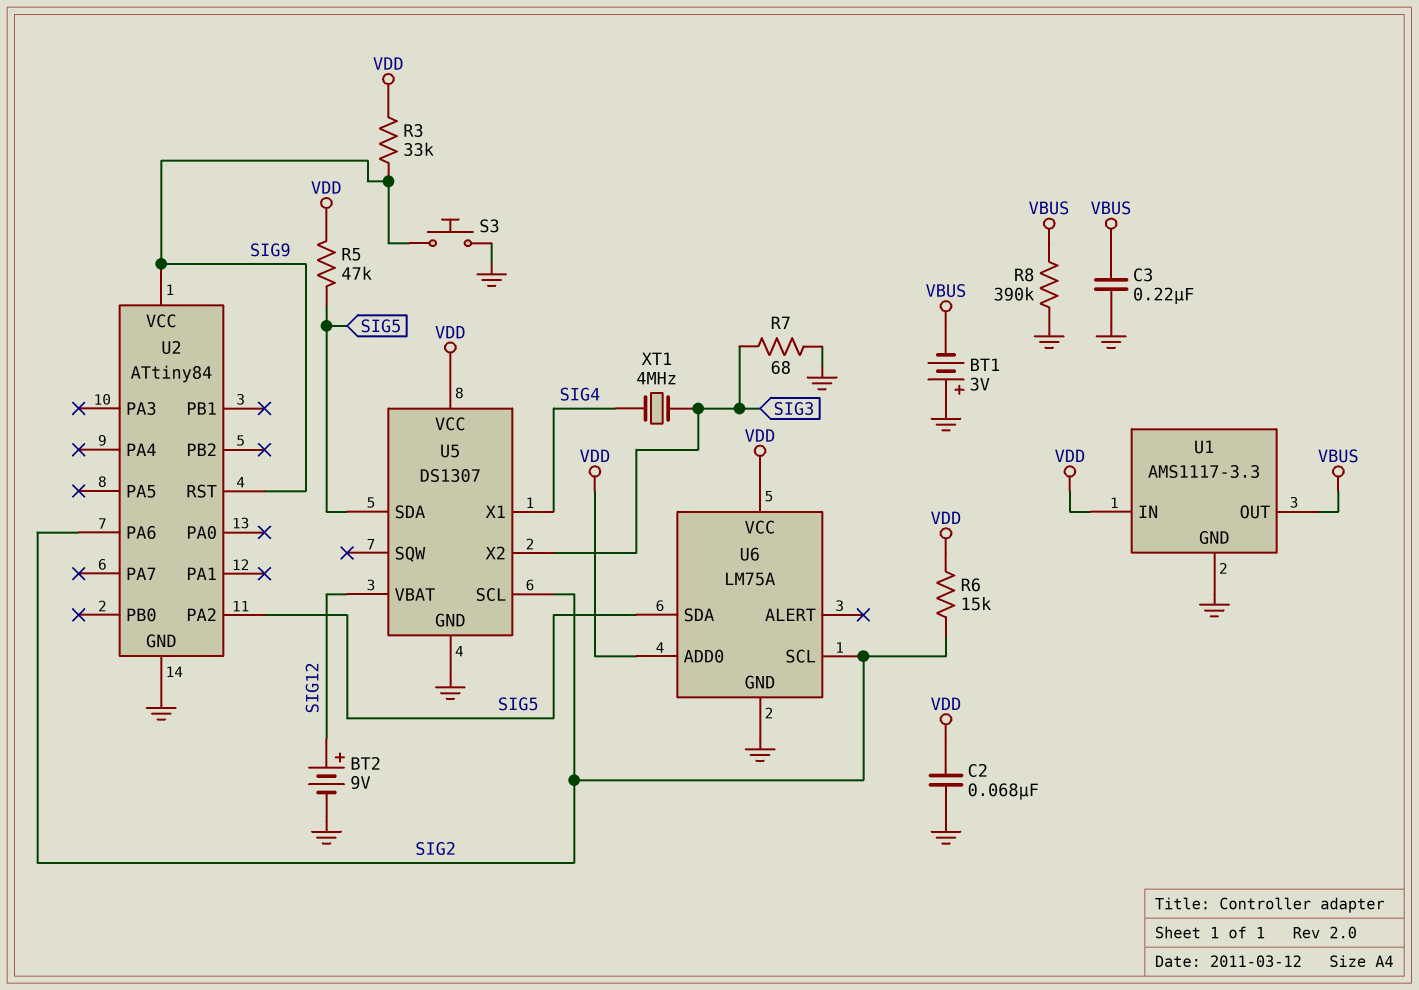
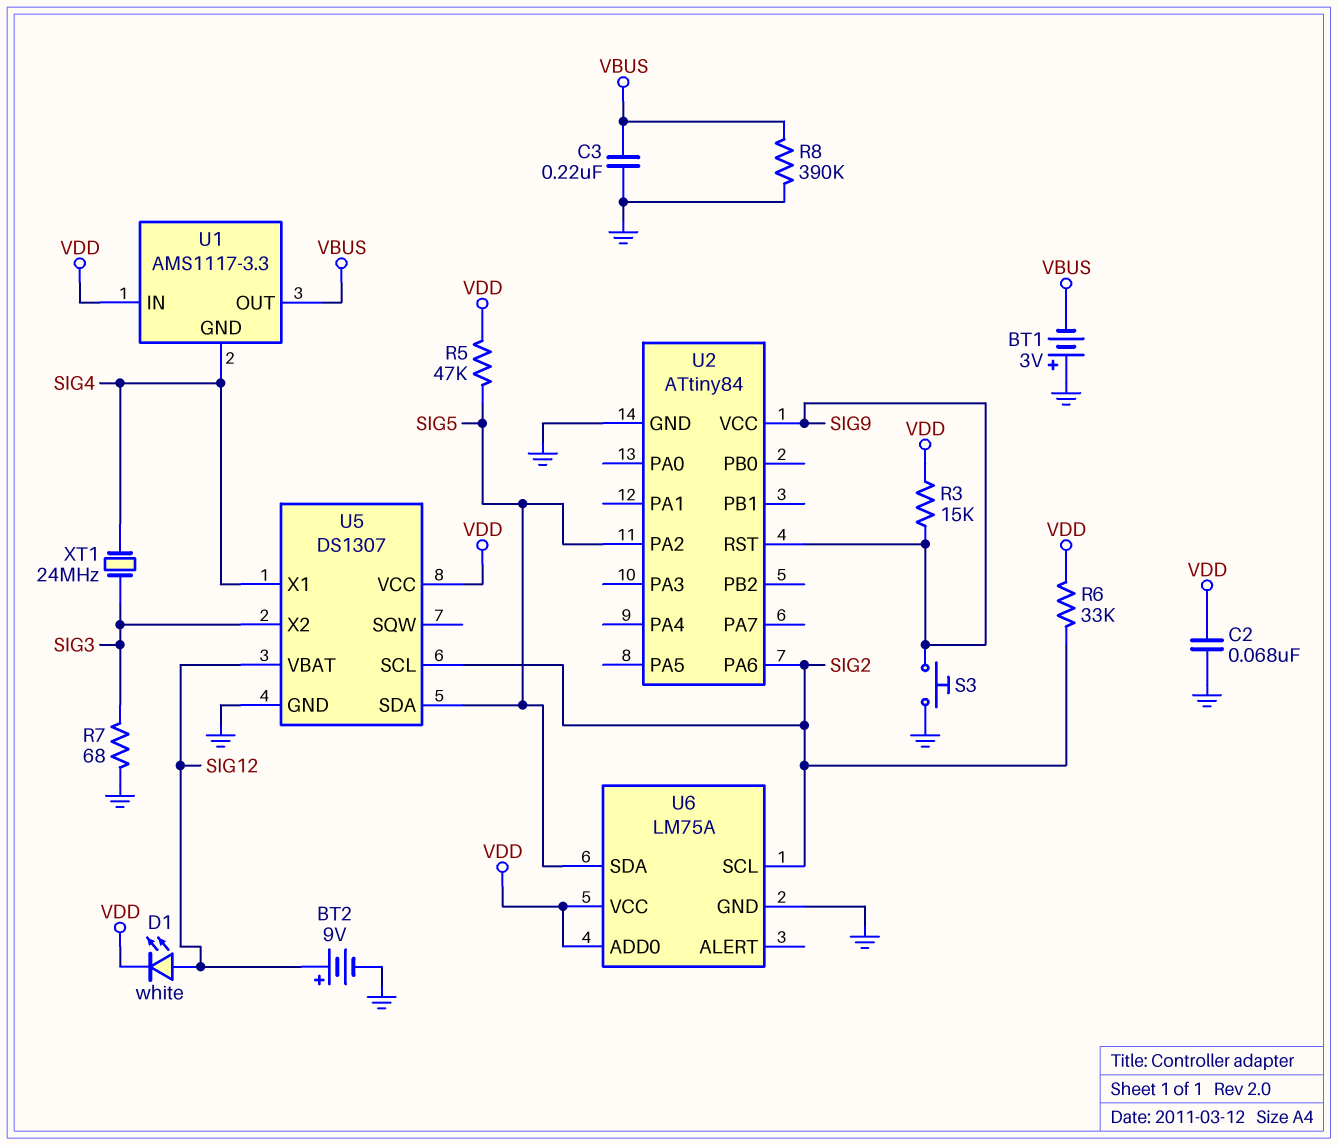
D1: none -> LED white (A SIG12, K VDD)
R3: 33k (SIG9, VDD) -> 15k (SIG9, VDD)
R6: 15k (SIG2, VDD) -> 33k (SIG2, VDD)
U1 pin GND: GND -> SIG4
XT1: 4MHz (SIG3, SIG4) -> 24MHz (SIG3, SIG4)

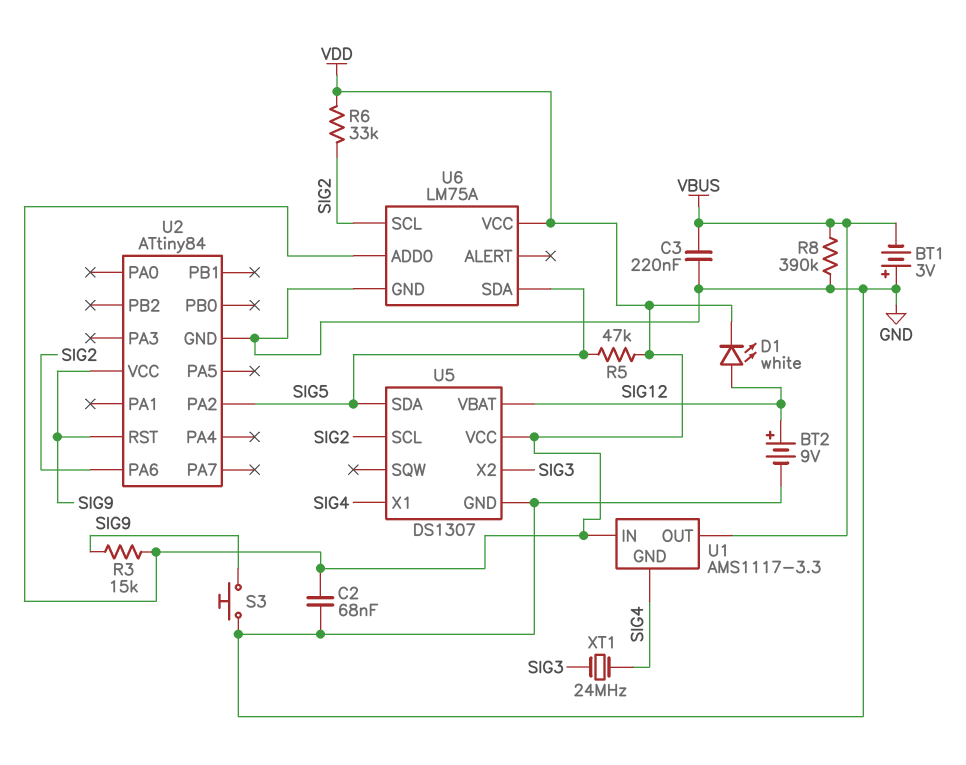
R7: 68 (GND, SIG3) -> none

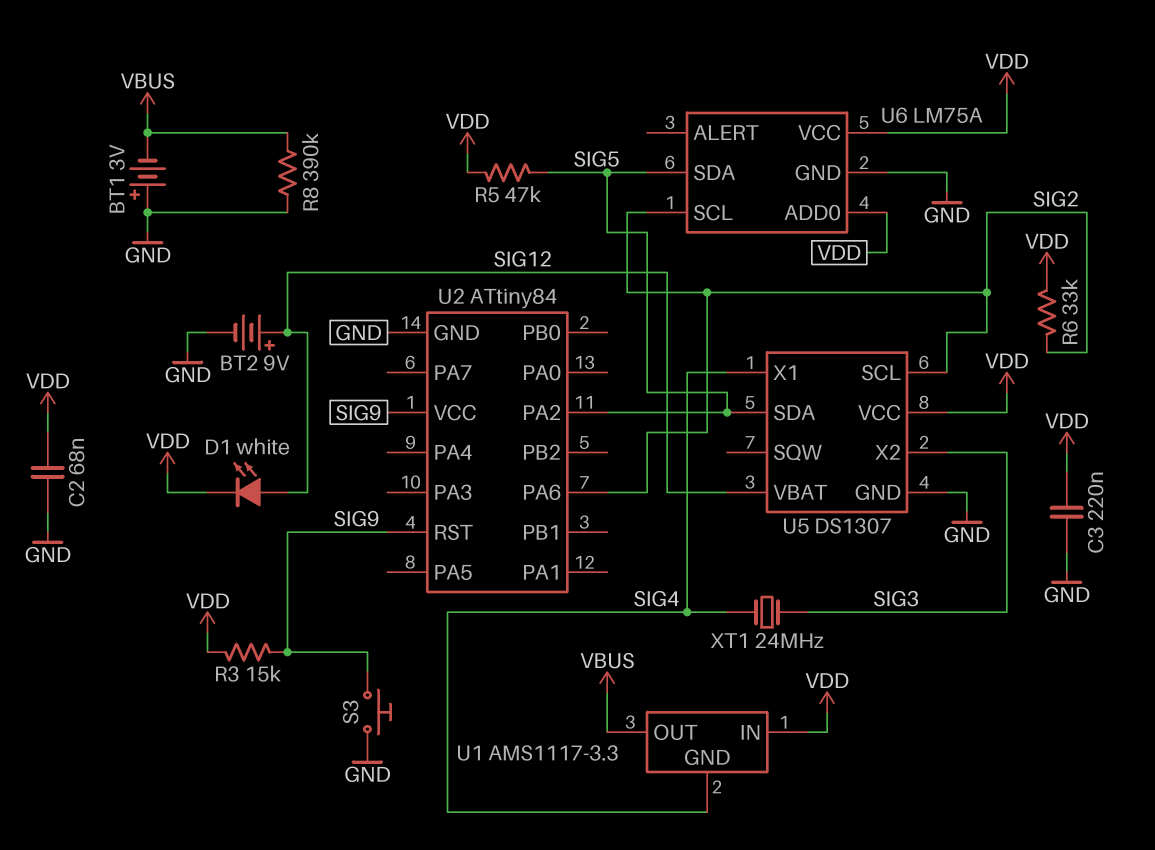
C3: 220nF (GND, VBUS) -> 220nF (GND, VDD)

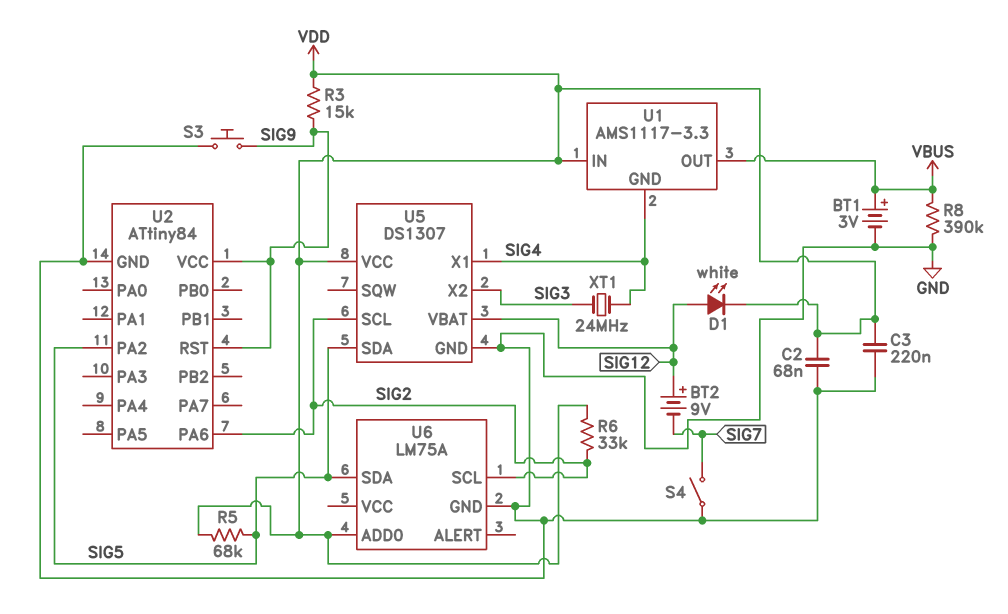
BT1: 3V (plus GND, minus VBUS) -> 3V (plus VBUS, minus GND)
BT2: 9V (plus SIG12, minus GND) -> 9V (plus SIG12, minus SIG7)
R5: 47k (SIG5, VDD) -> 68k (SIG5, VDD)
S4: none -> switch (GND, SIG7)
U6 pin VCC: VDD -> none

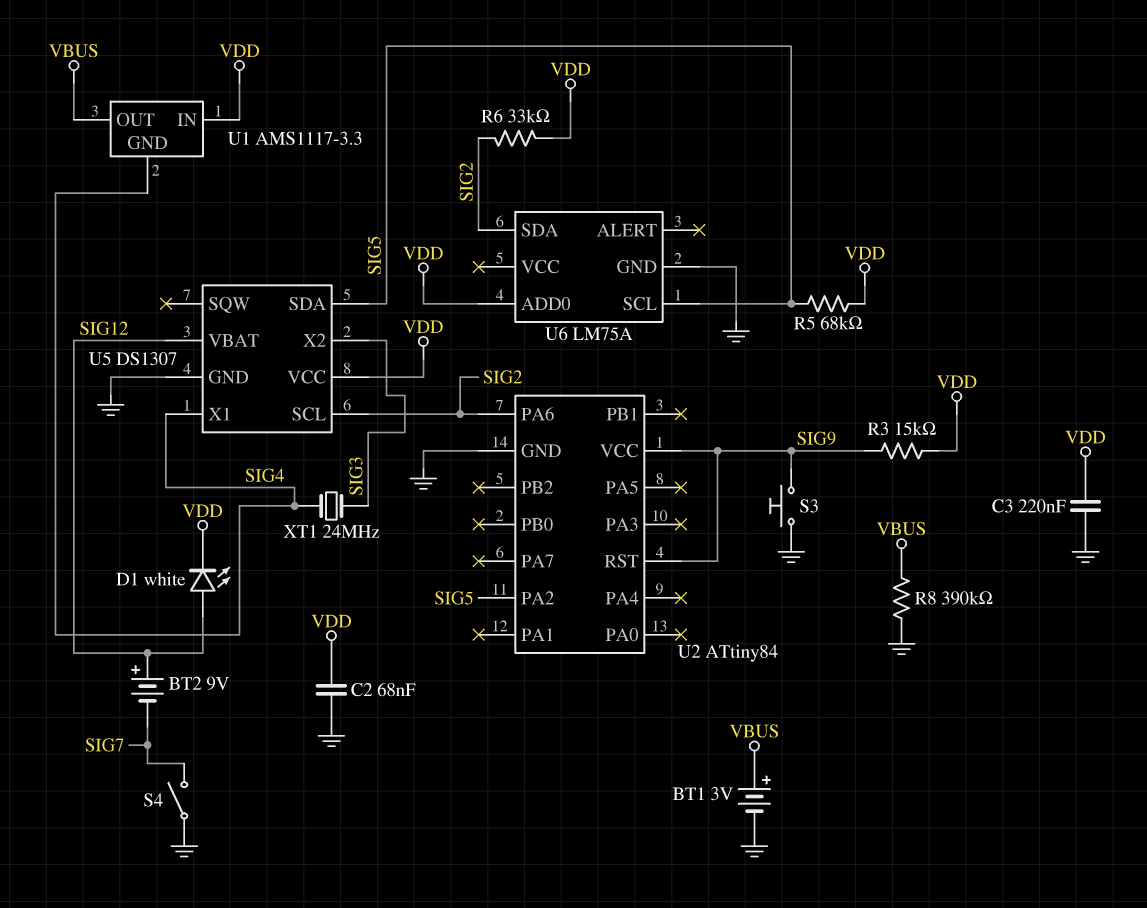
U6 pin SCL: SIG2 -> SIG5
U6 pin SDA: SIG5 -> SIG2

